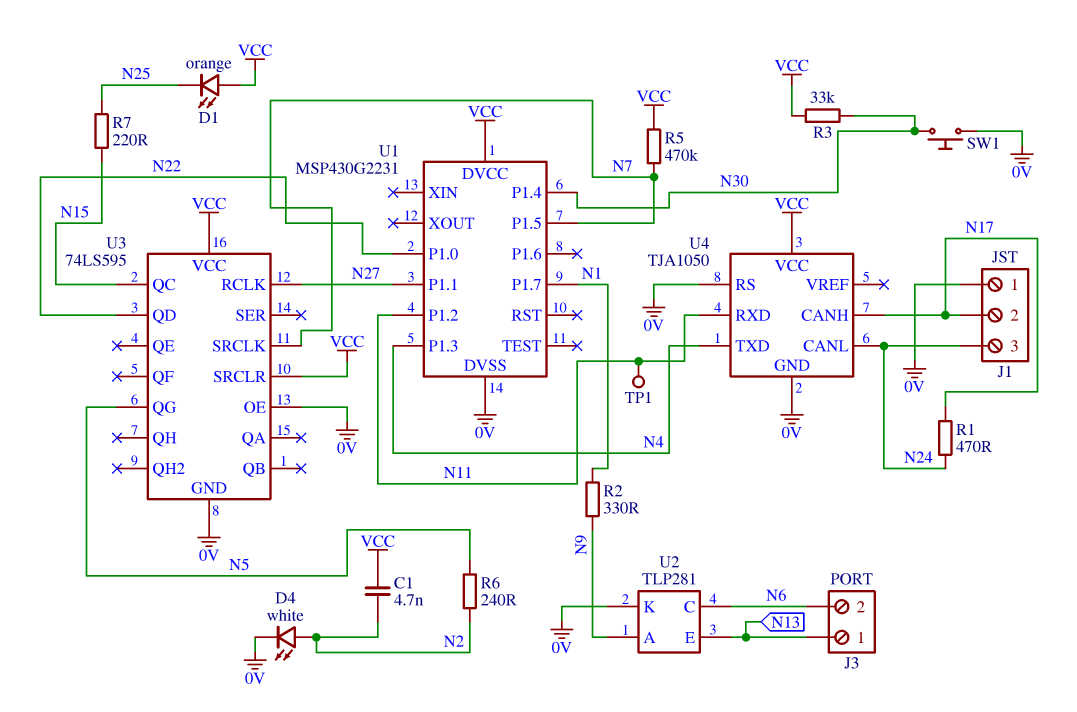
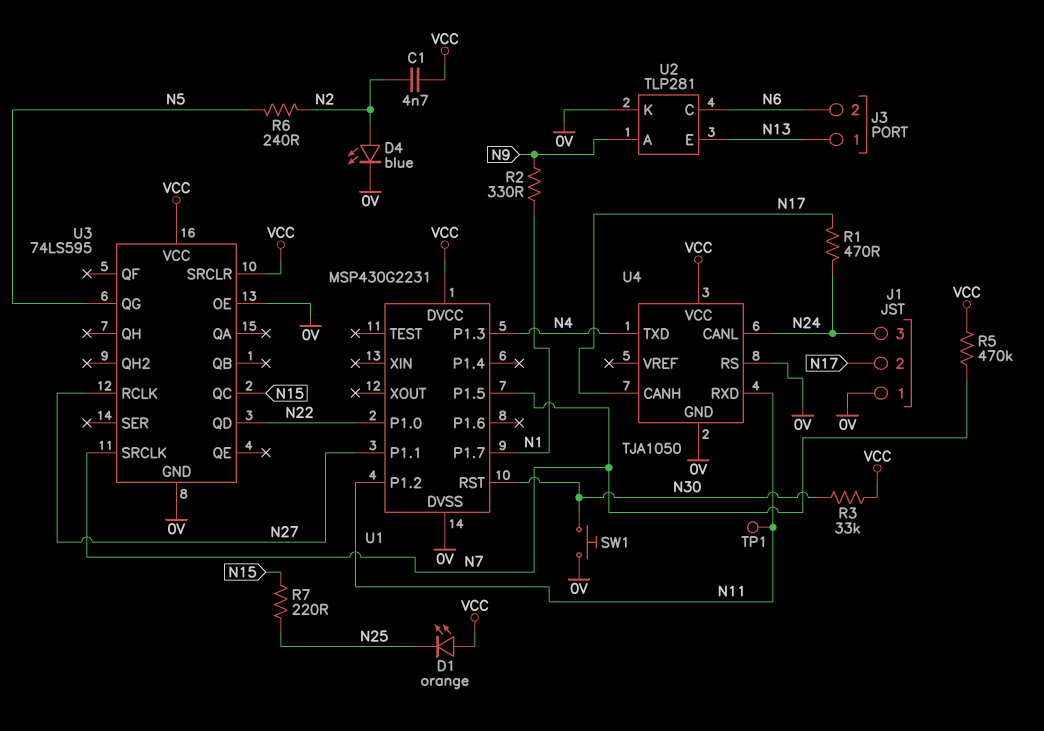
D4: LED white (A N2, K 0V) -> LED blue (A N2, K 0V)
U1 pin P1.4: N30 -> none
U1 pin RST: none -> N30

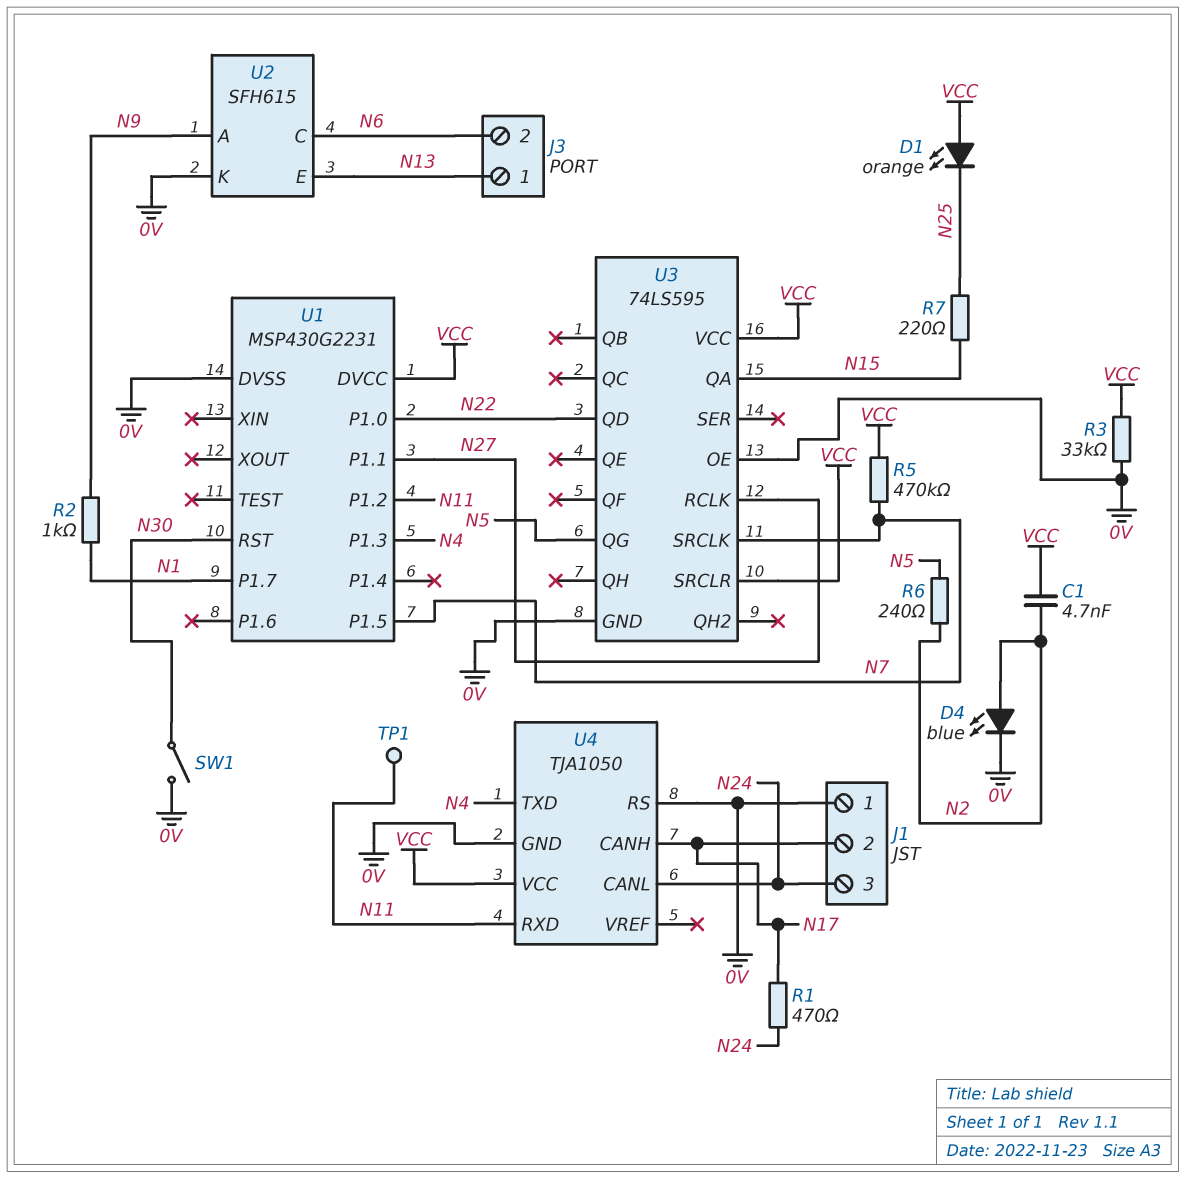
R2: 330 (N1, N9) -> 1k (N1, N9)
R3: 33k (N30, VCC) -> 33k (0V, VCC)
SW1: button (0V, N30) -> switch (0V, N30)
U2: TLP281 -> SFH615
U3 pin QA: none -> N15
U3 pin QC: N15 -> none

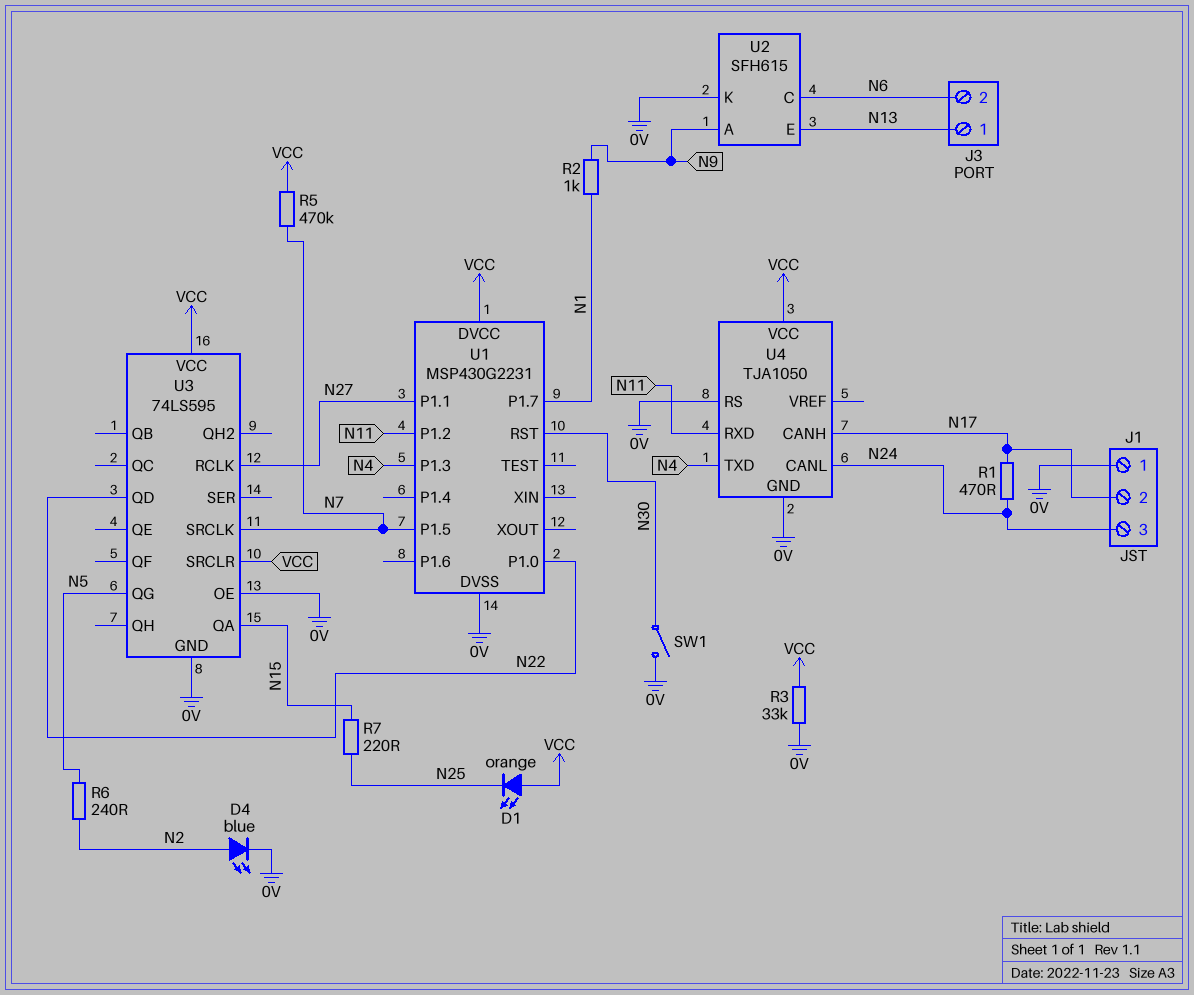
C1: 4.7nF (N2, VCC) -> none
TP1: test point (N11) -> none

